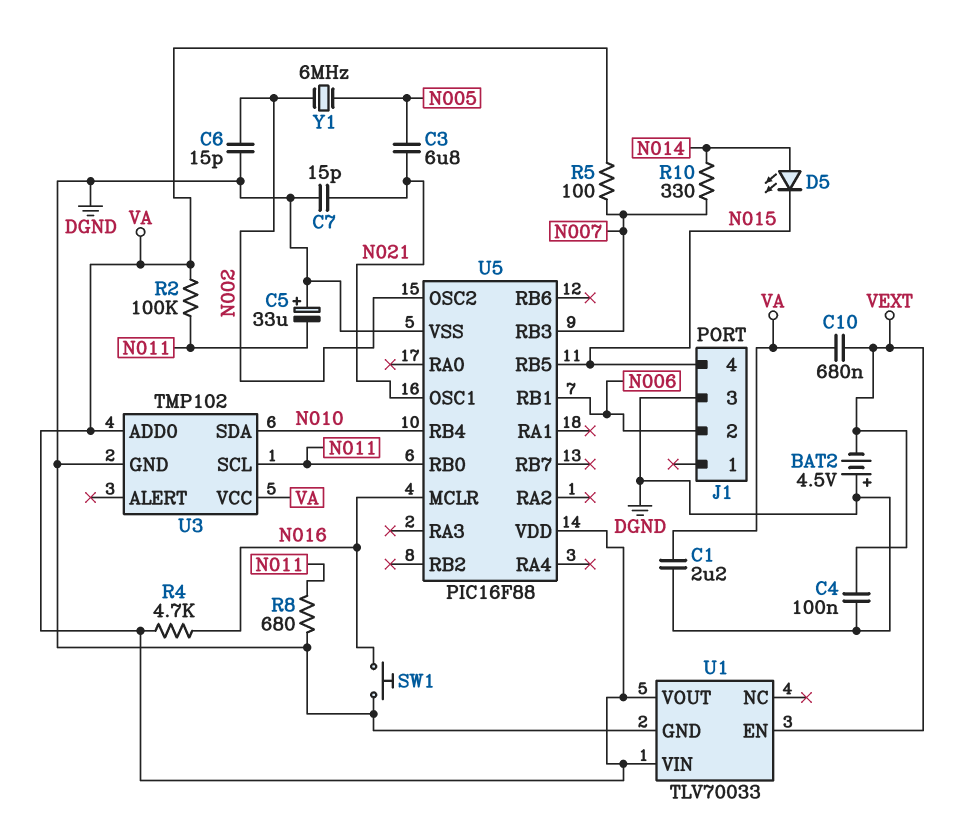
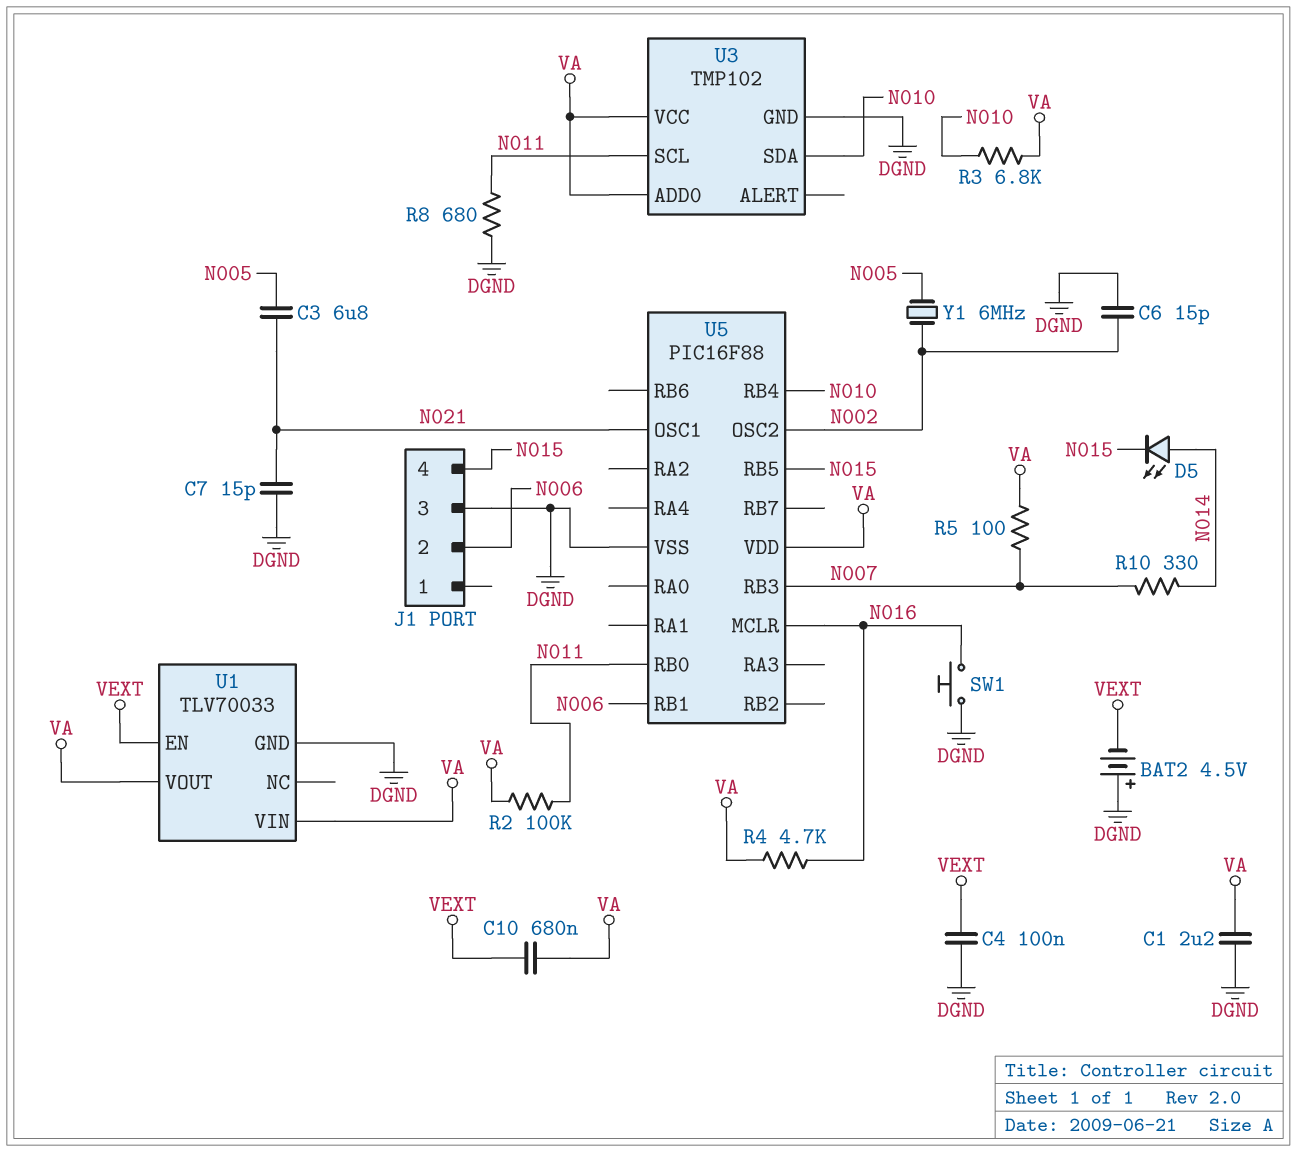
C5: 33uF (plus DGND, minus N011) -> none
R3: none -> 6.8k (N010, VA)

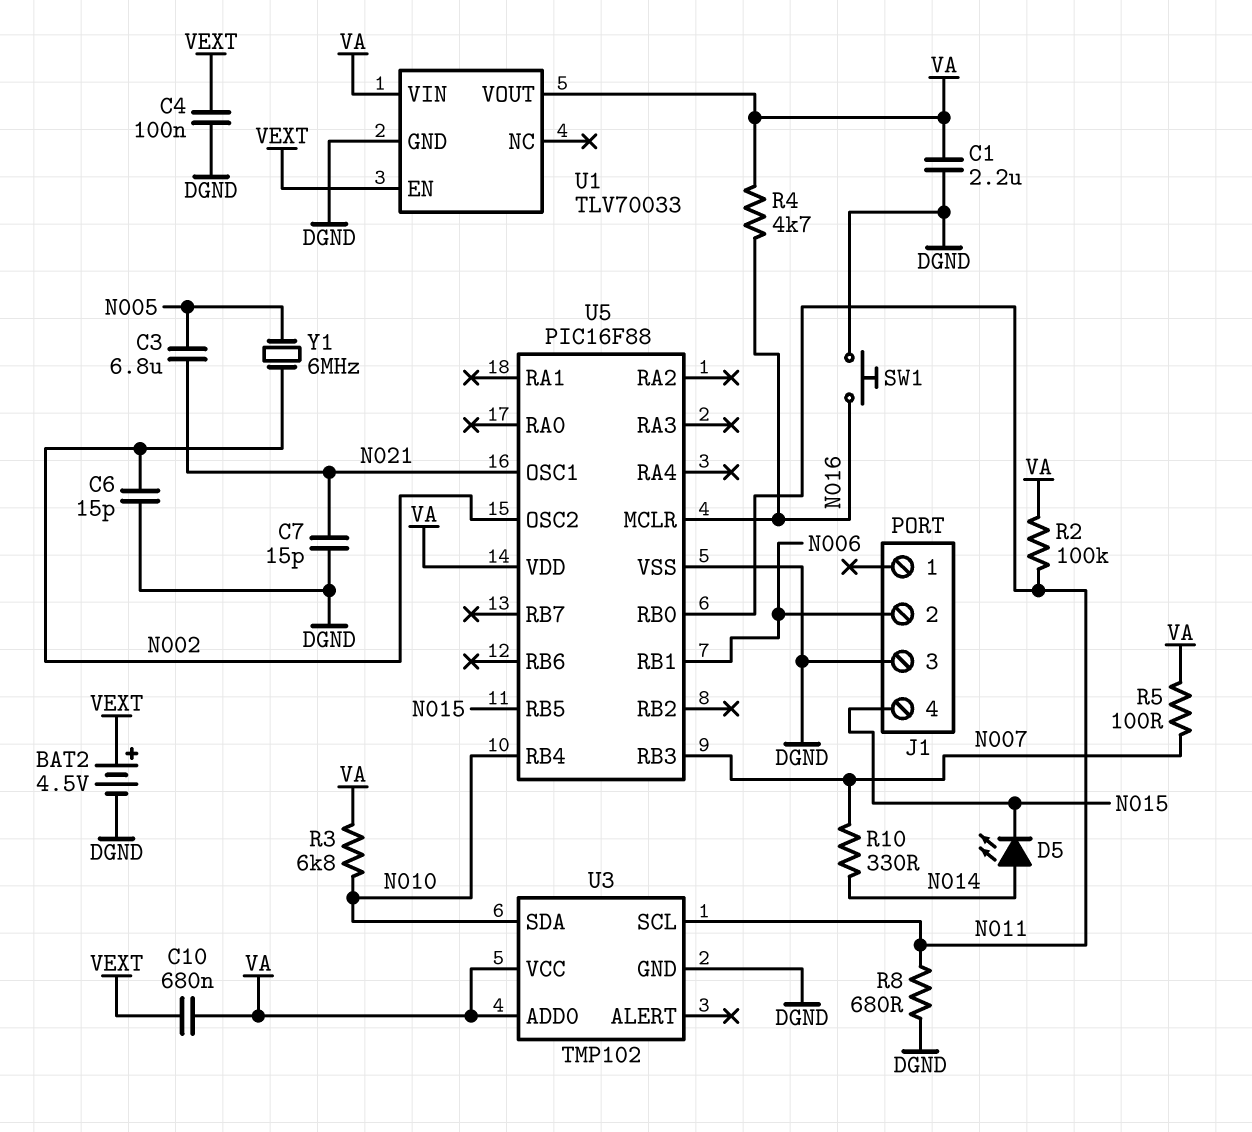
BAT2: 4.5V (plus DGND, minus VEXT) -> 4.5V (plus VEXT, minus DGND)

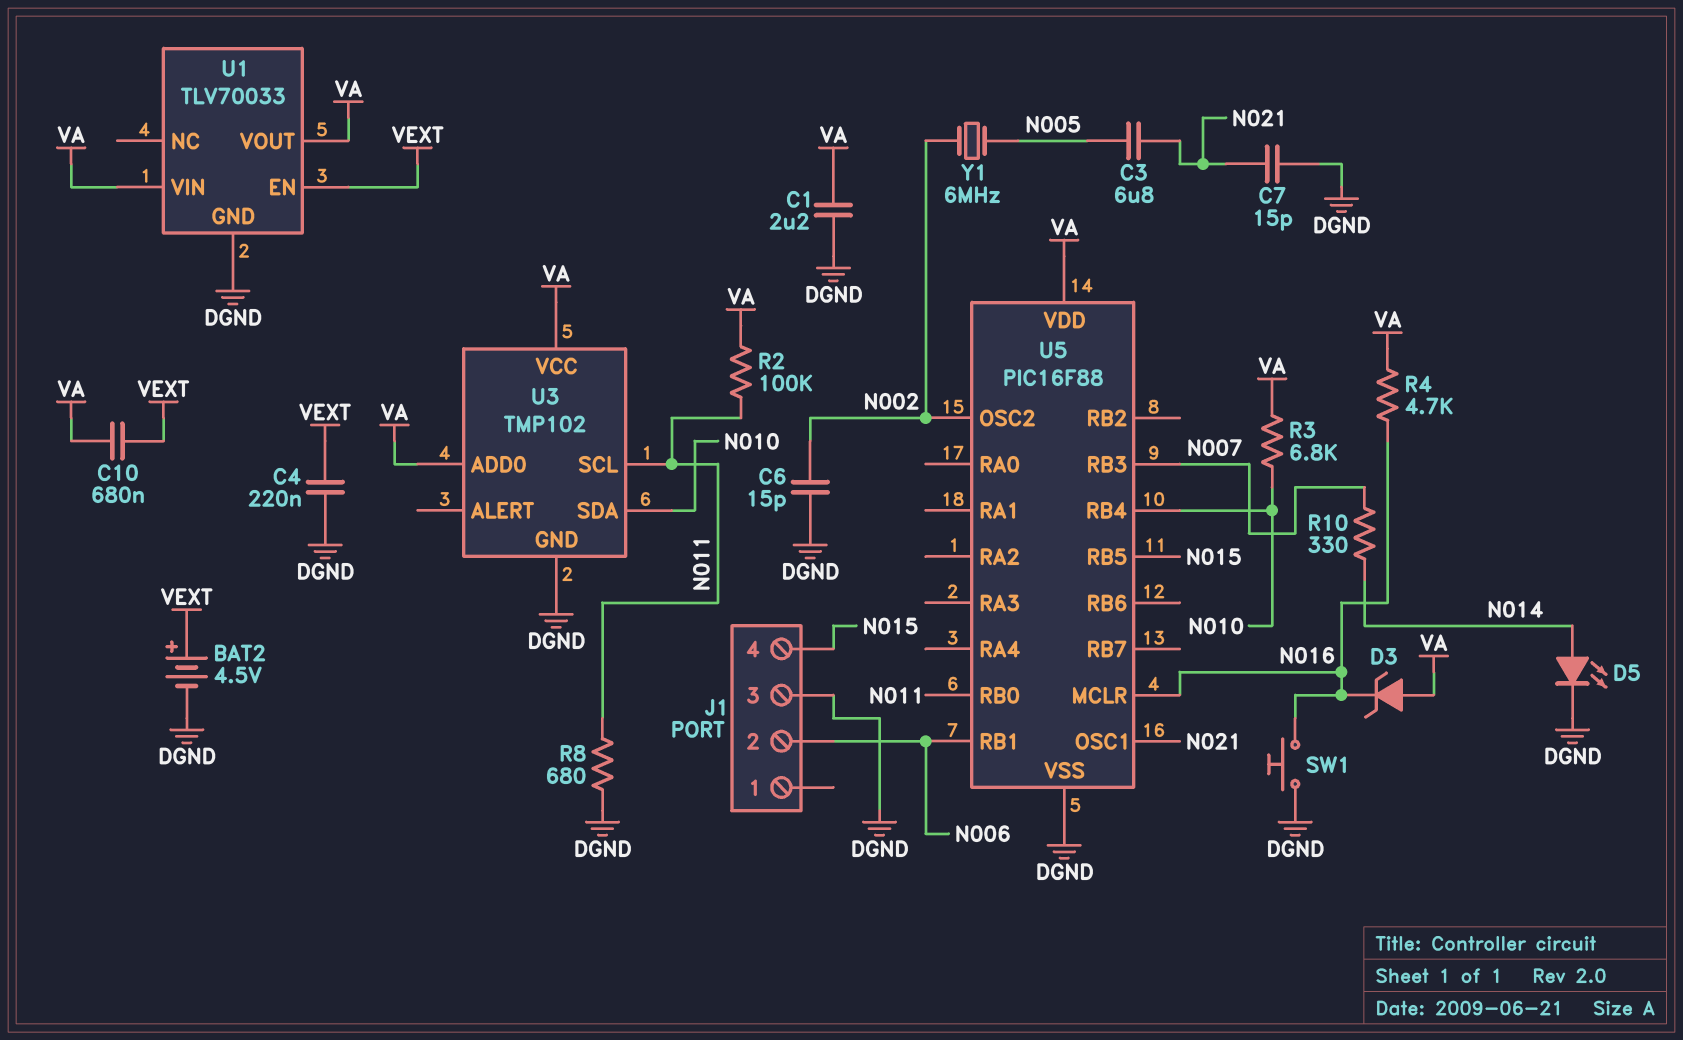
C4: 100nF (DGND, VEXT) -> 220nF (DGND, VEXT)
D3: none -> zener (A VA, K N016)
D5: LED (A N014, K N015) -> LED (A N014, K DGND)
R5: 100 (N007, VA) -> none

